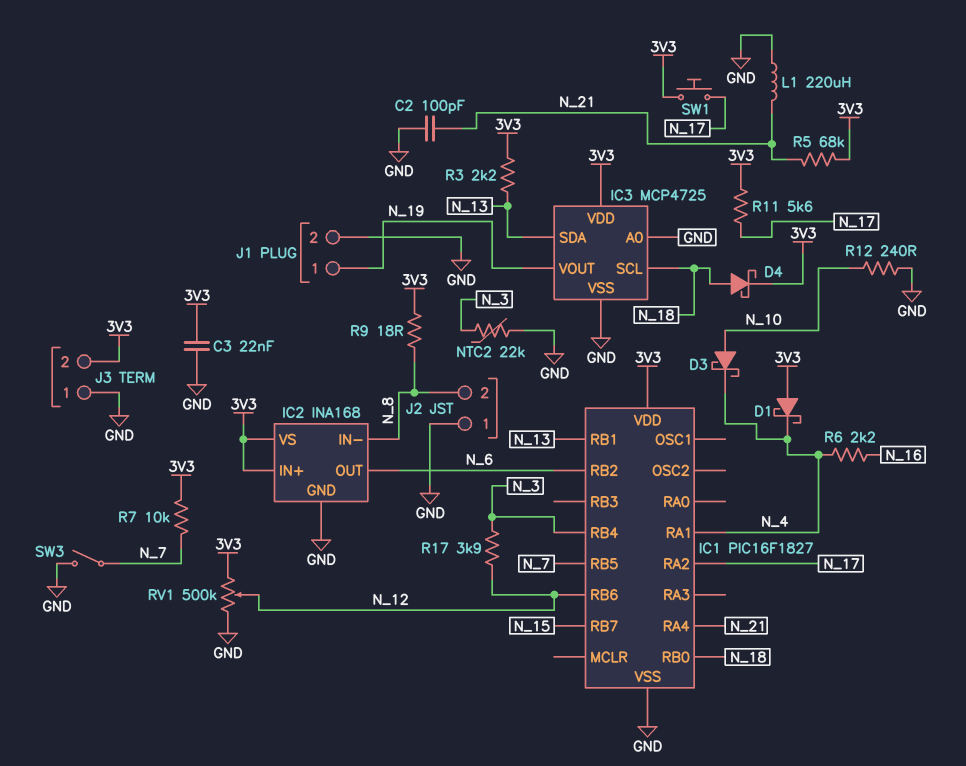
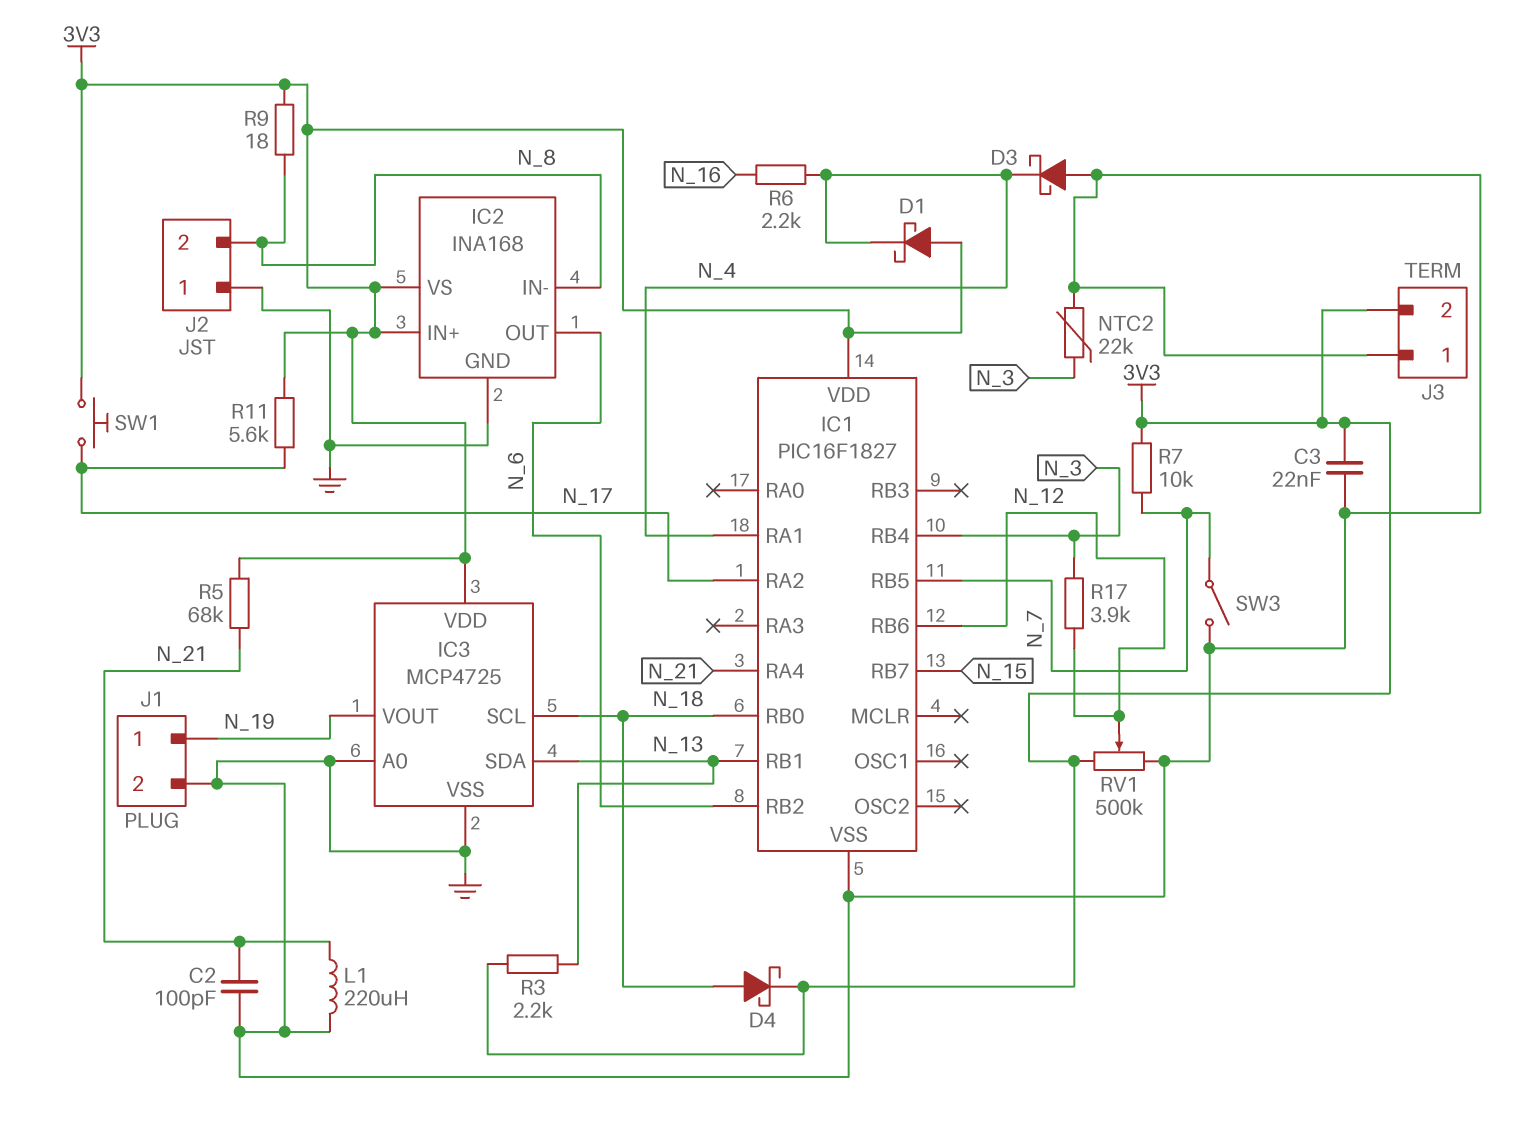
D3: schottky (A N_10, K N_4) -> schottky (A GND, K N_4)
R12: 240 (GND, N_10) -> none

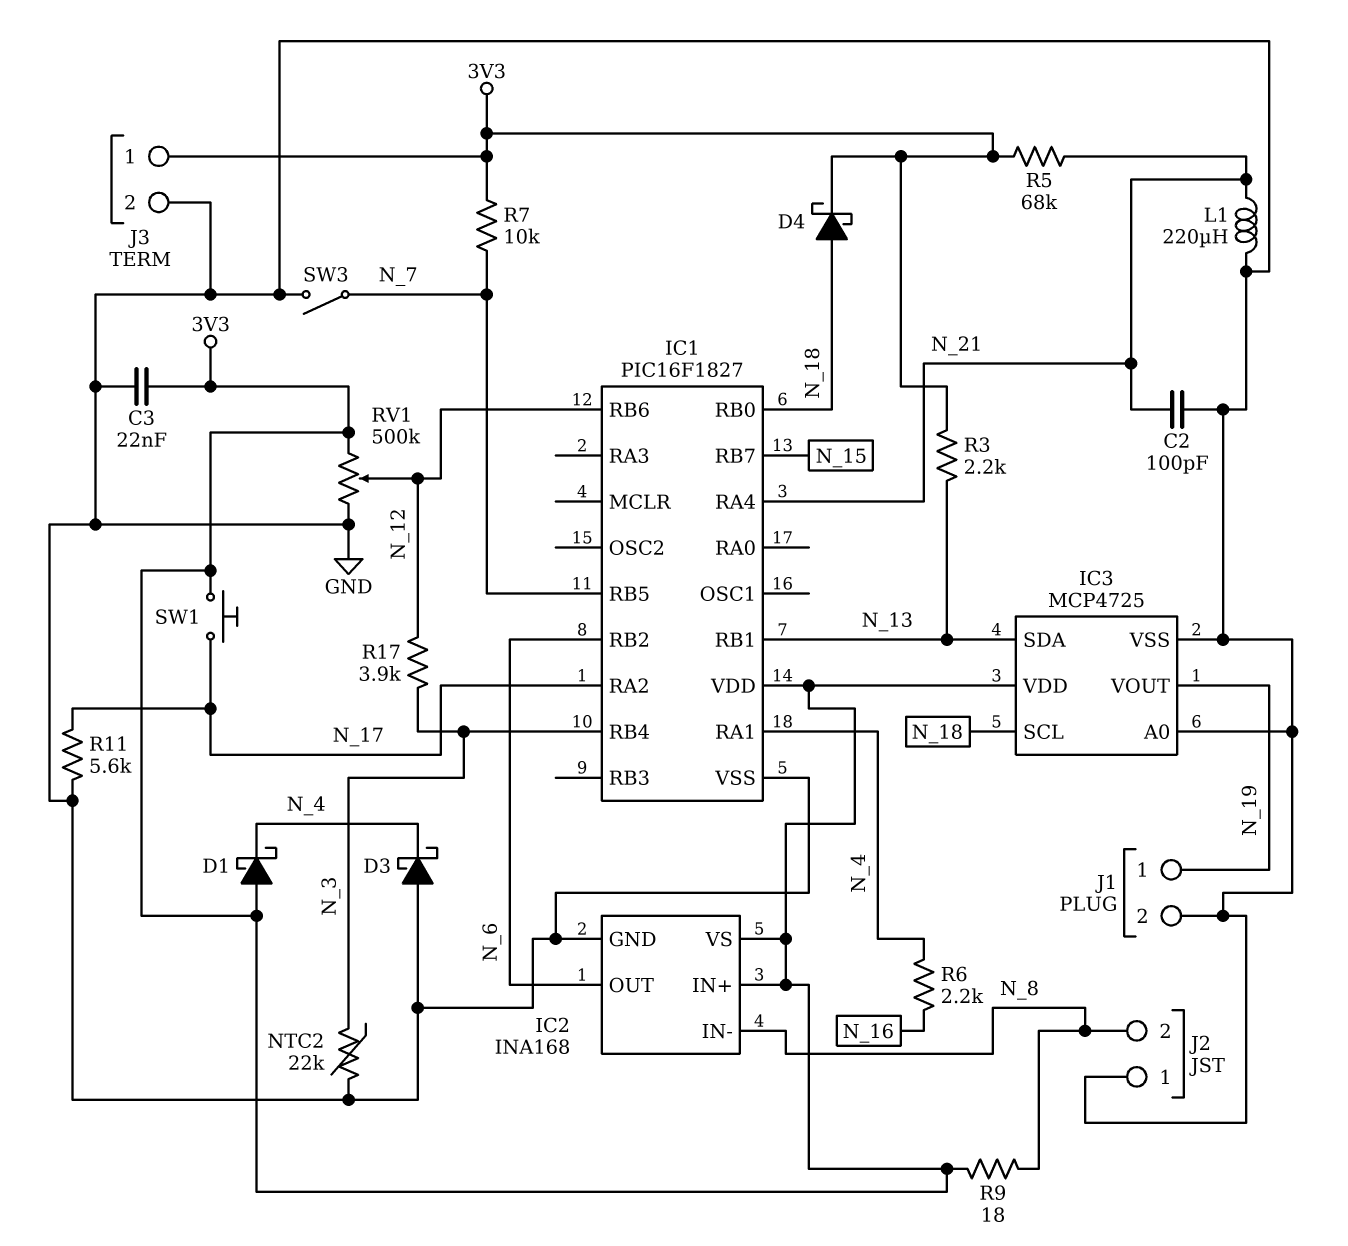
J3 pin 1: GND -> 3V3
J3 pin 2: 3V3 -> GND
R11: 5.6k (3V3, N_17) -> 5.6k (GND, N_17)

